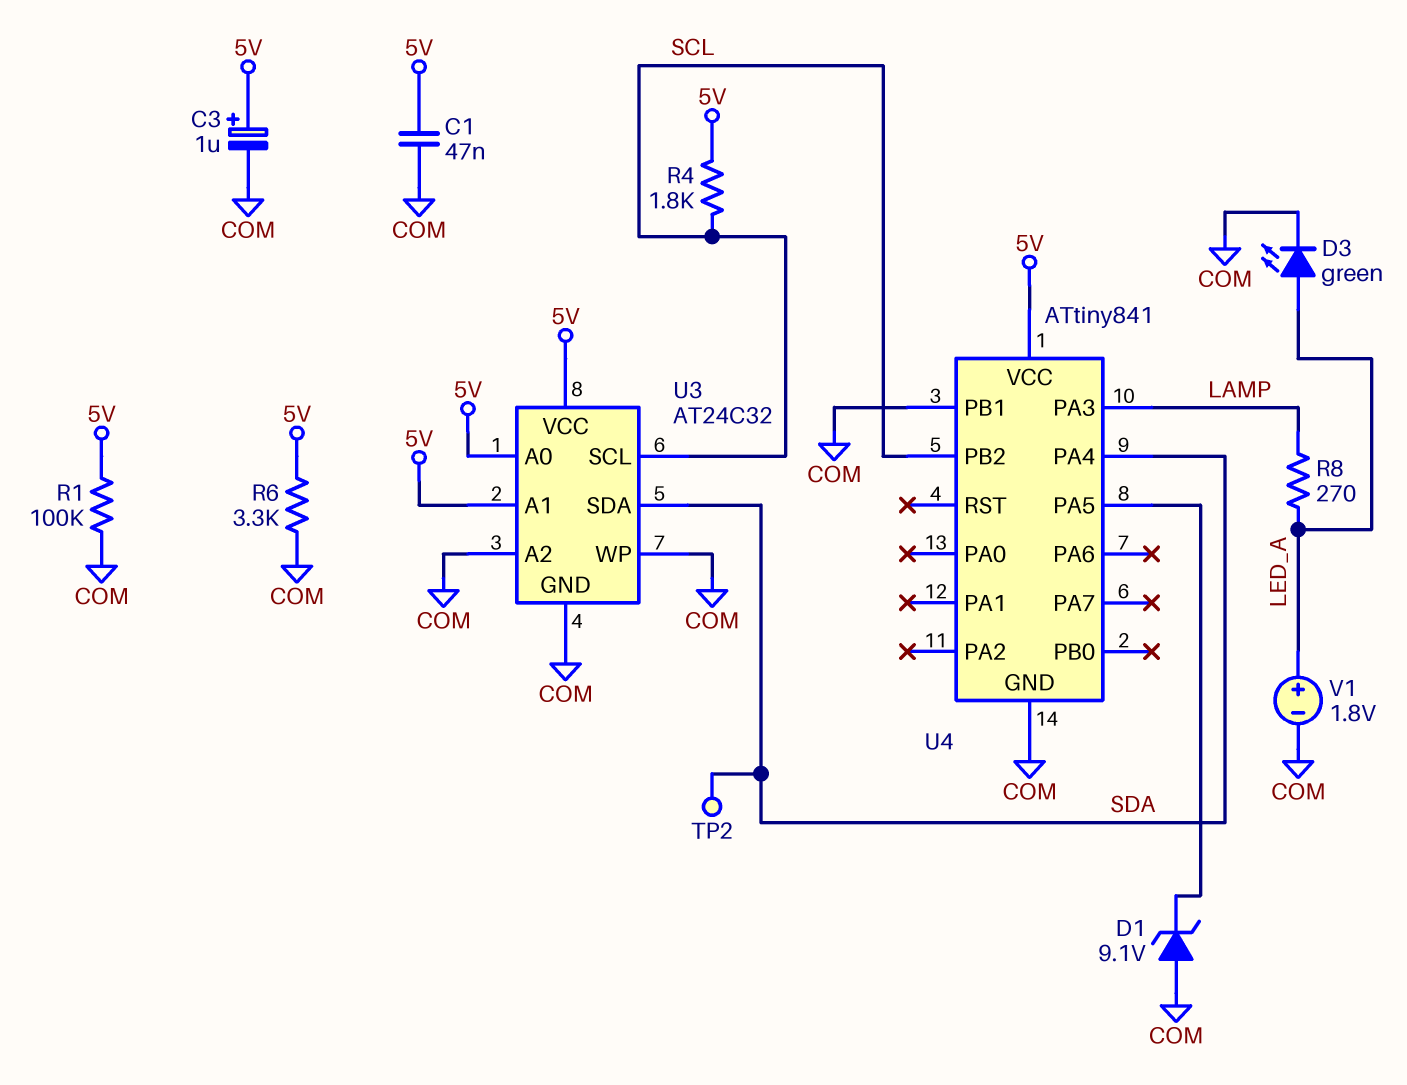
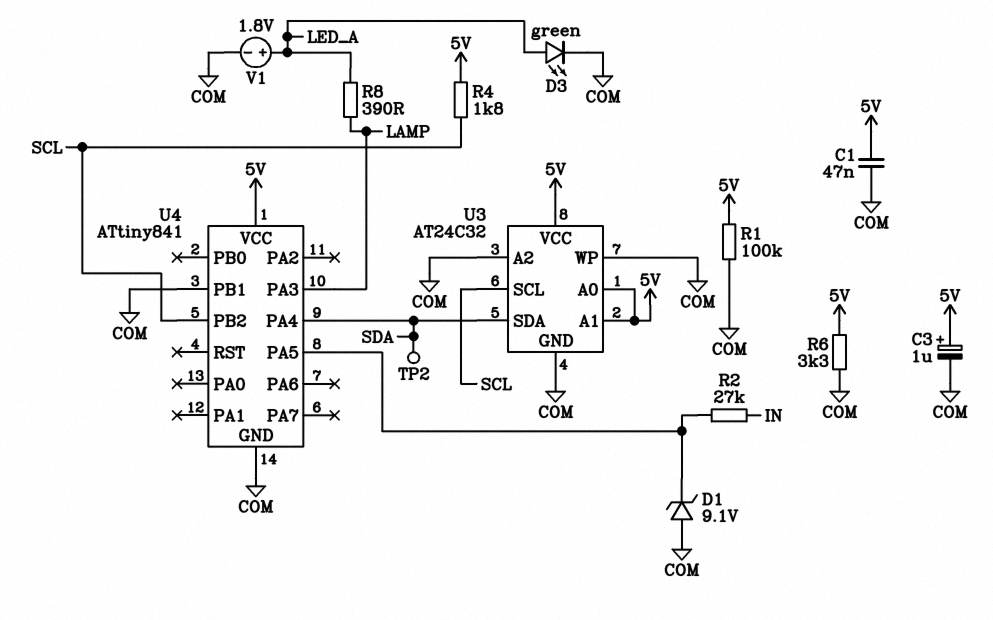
R2: none -> 27k (IN, U4/PA5)
R8: 270 (LAMP, LED_A) -> 390 (LAMP, LED_A)

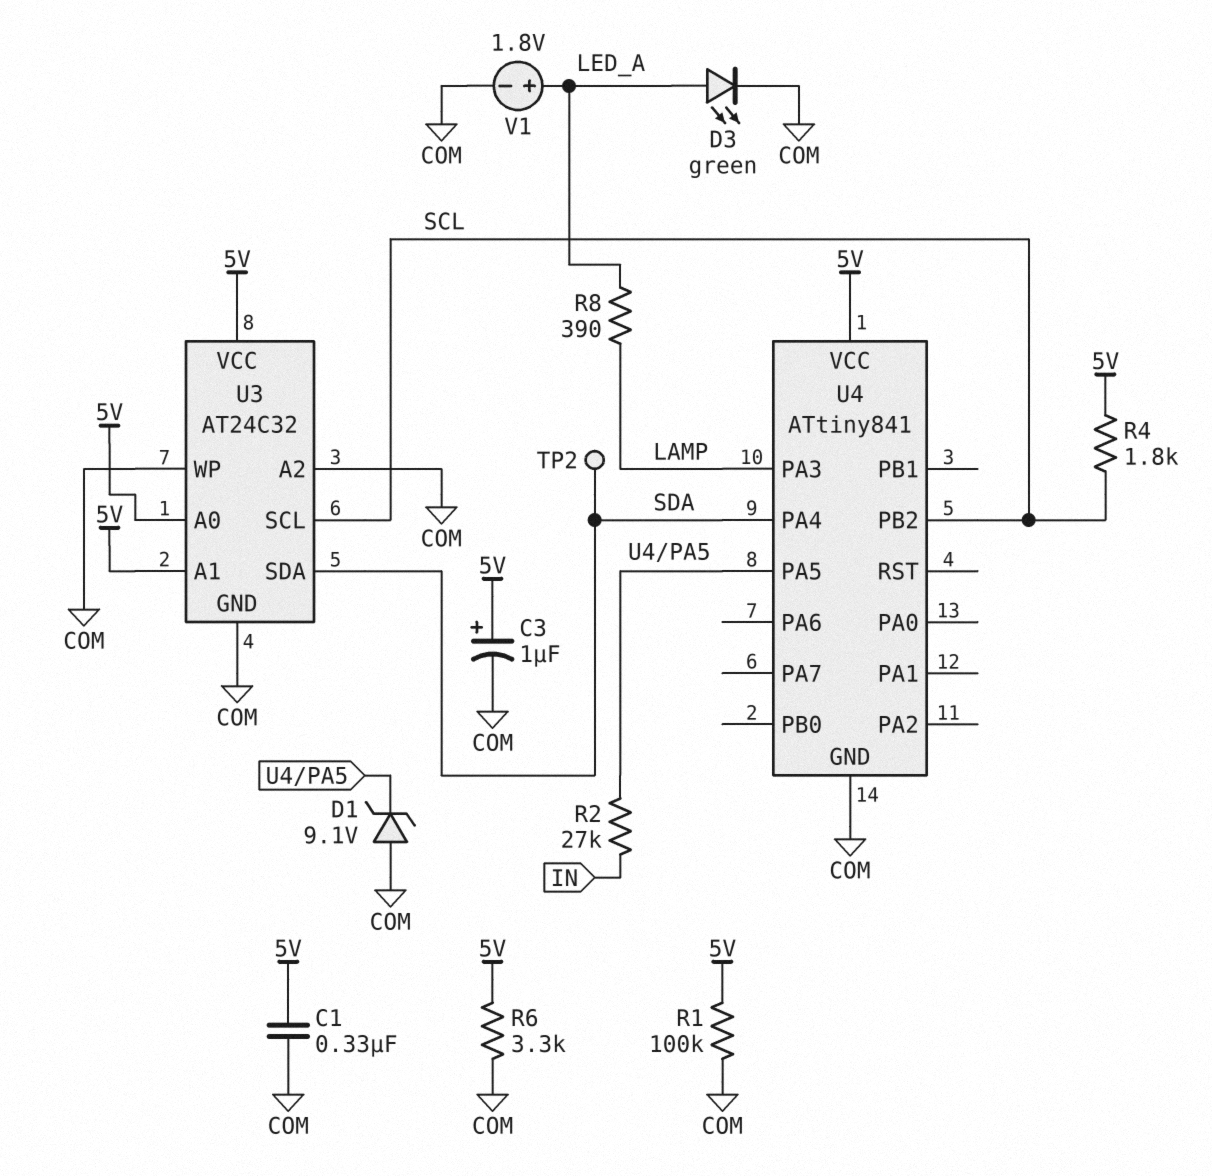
C1: 47nF (5V, COM) -> 330nF (5V, COM)
U4 pin PB1: COM -> none

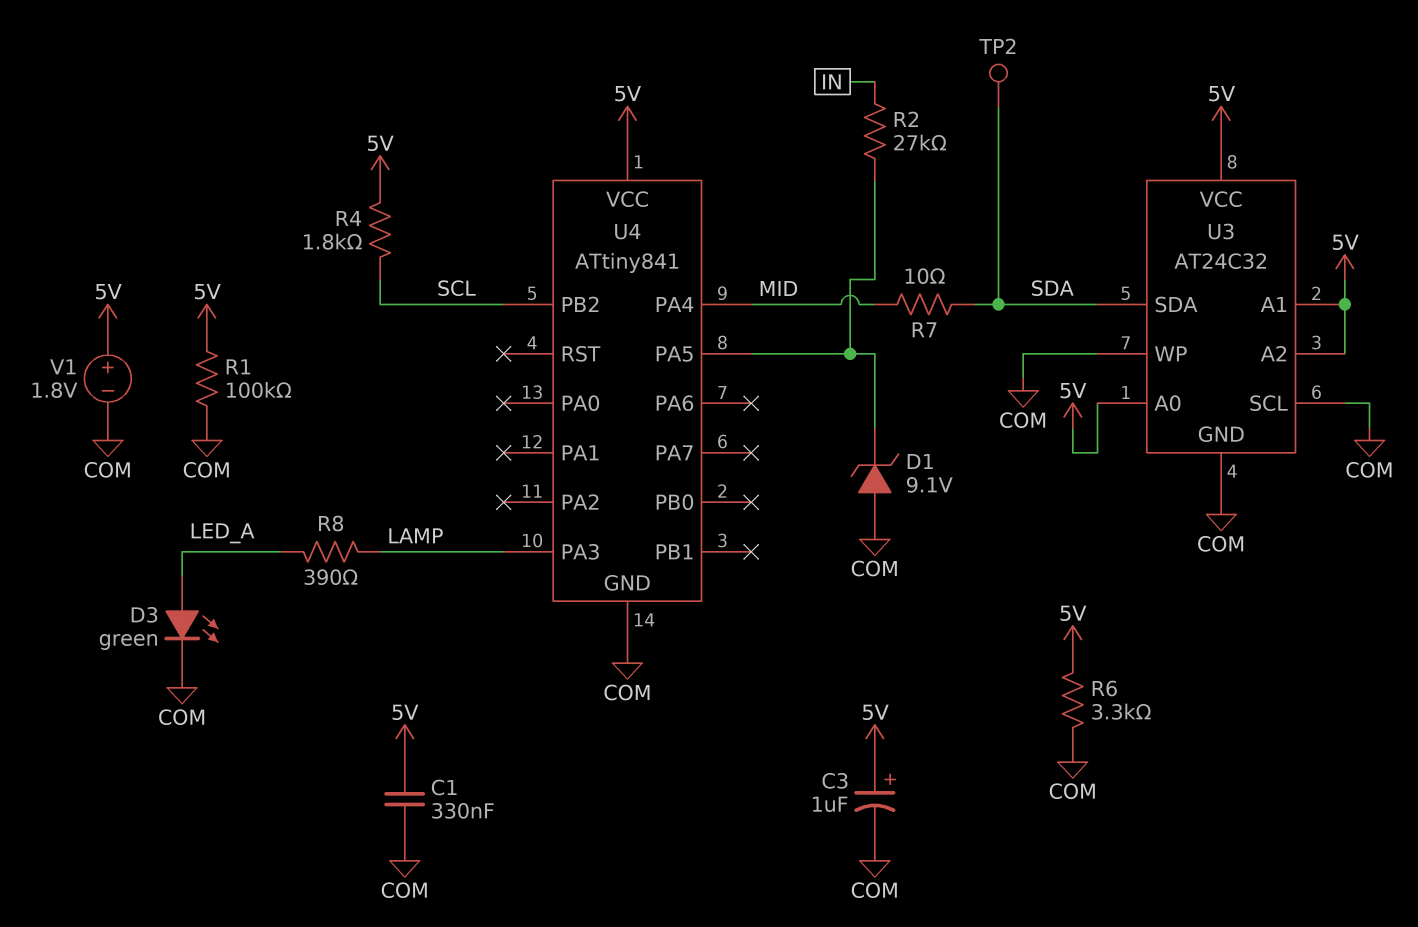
R7: none -> 10 (MID, SDA)
U3 pin A2: COM -> 5V
U3 pin SCL: SCL -> COM
U4 pin PA4: SDA -> MID
V1: 1.8V (plus LED_A, minus COM) -> 1.8V (plus 5V, minus COM)

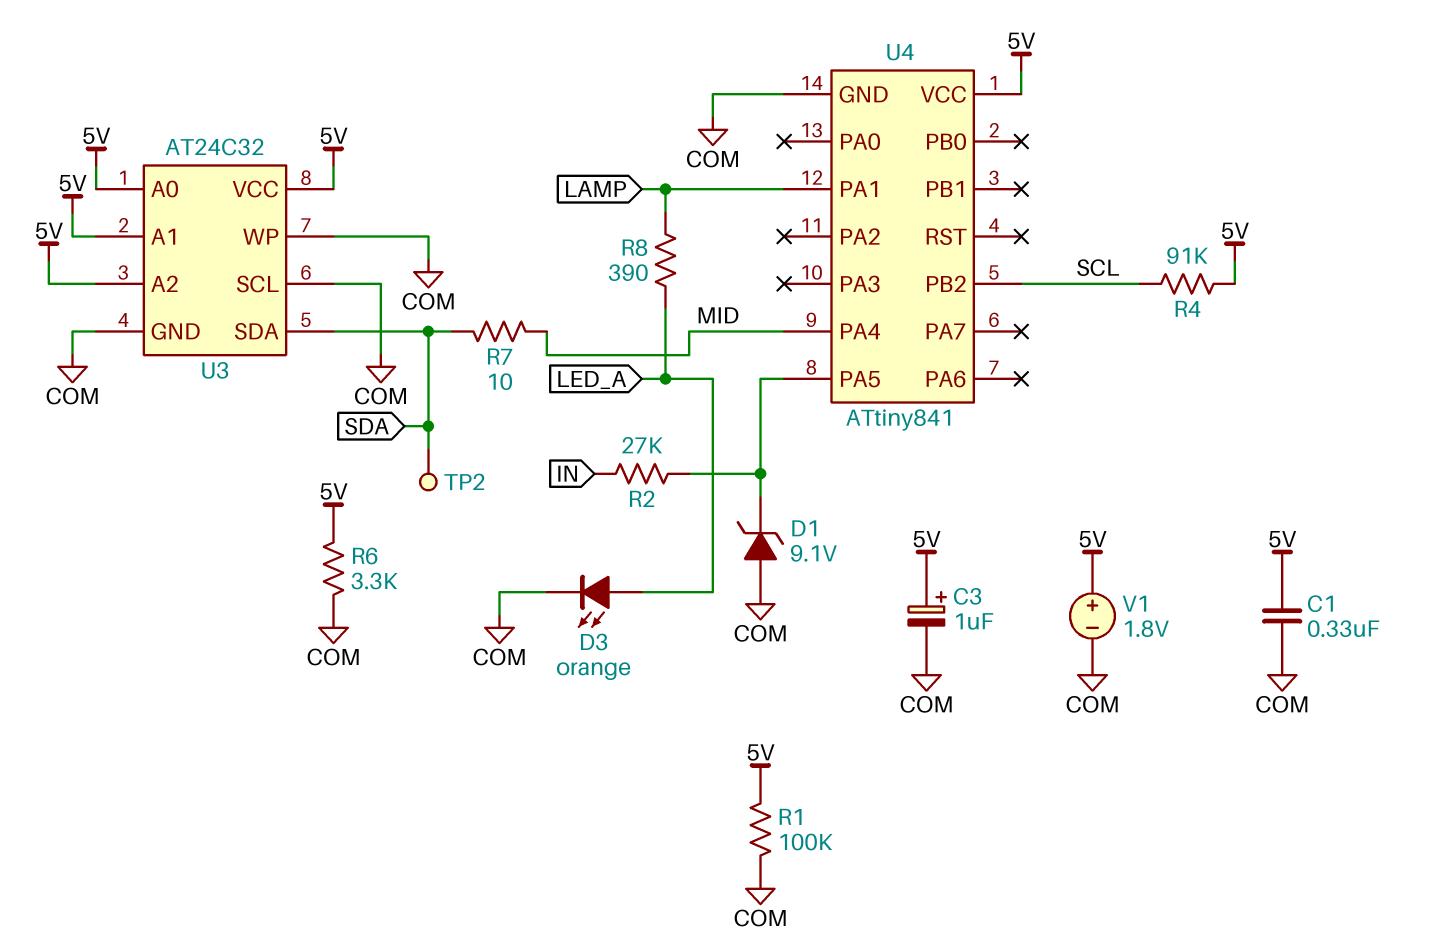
D3: LED green (A LED_A, K COM) -> LED orange (A LED_A, K COM)
R4: 1.8k (5V, SCL) -> 91k (5V, SCL)
U4 pin PA1: none -> LAMP
U4 pin PA3: LAMP -> none

